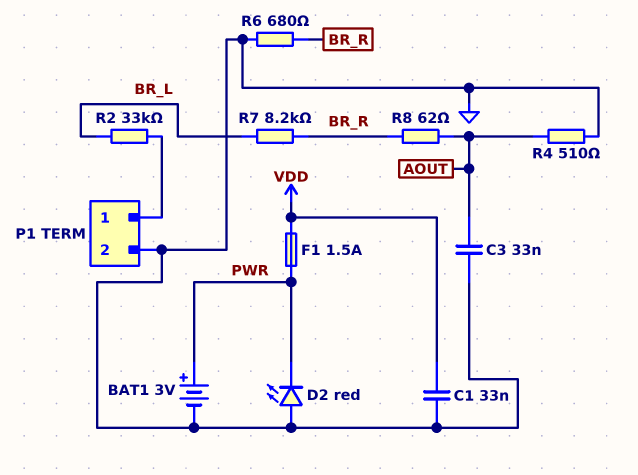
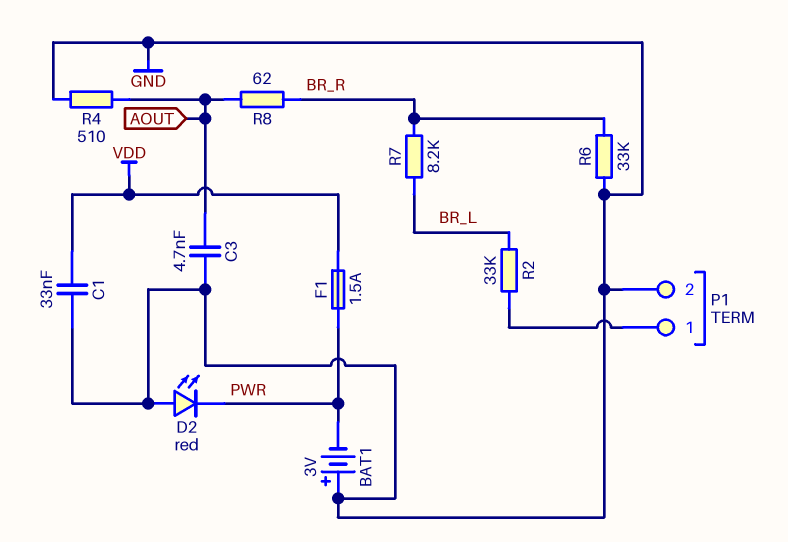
BAT1: 3V (plus PWR, minus GND) -> 3V (plus GND, minus PWR)
C3: 33nF (AOUT, GND) -> 4.7nF (AOUT, GND)
R6: 680 (BR_R, GND) -> 33k (BR_R, GND)

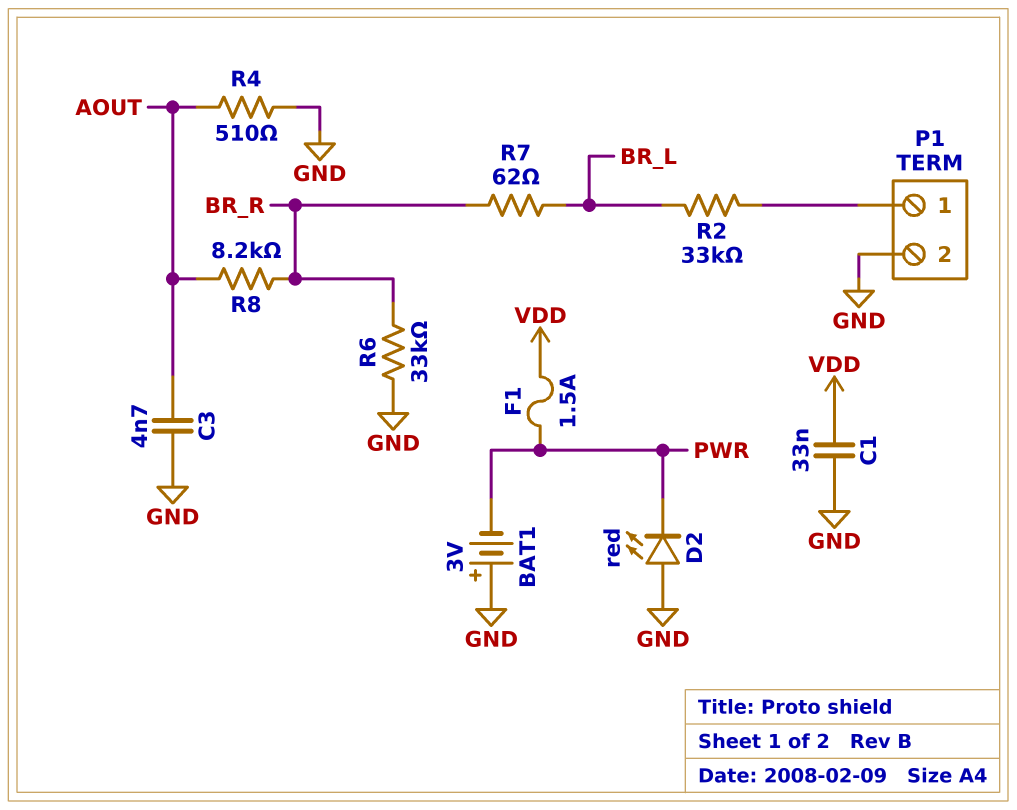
R7: 8.2k (BR_L, BR_R) -> 62 (BR_L, BR_R)
R8: 62 (AOUT, BR_R) -> 8.2k (AOUT, BR_R)

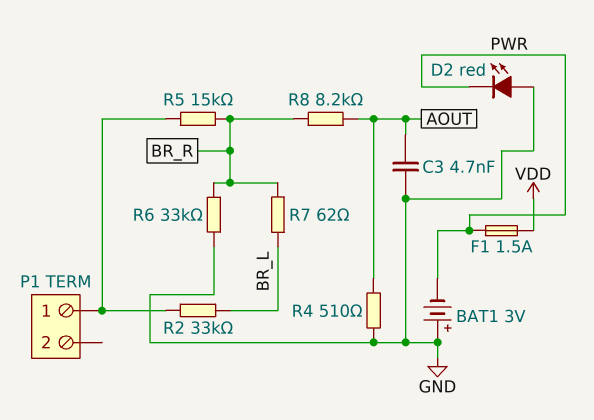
C1: 33nF (GND, VDD) -> none
P1 pin 2: GND -> none
R5: none -> 15k (BR_R, P1/1)

